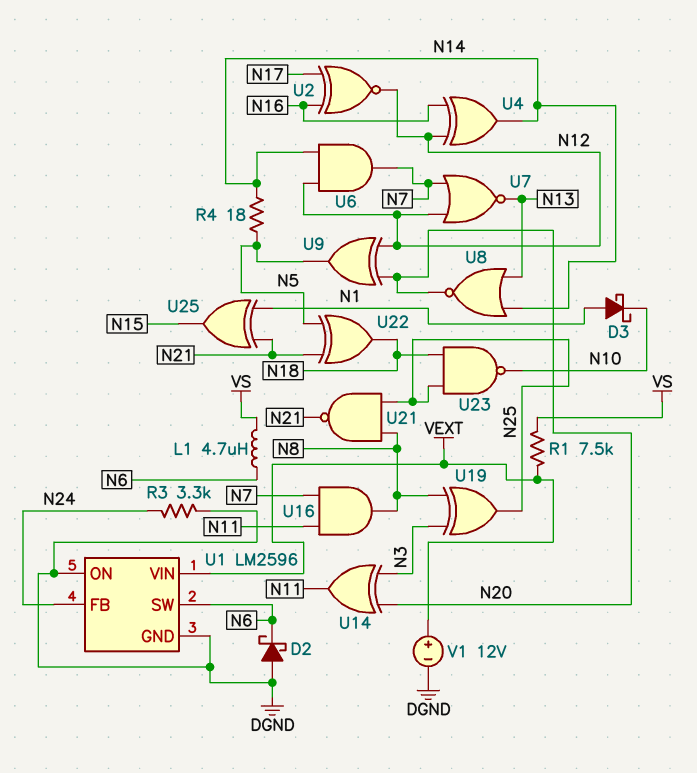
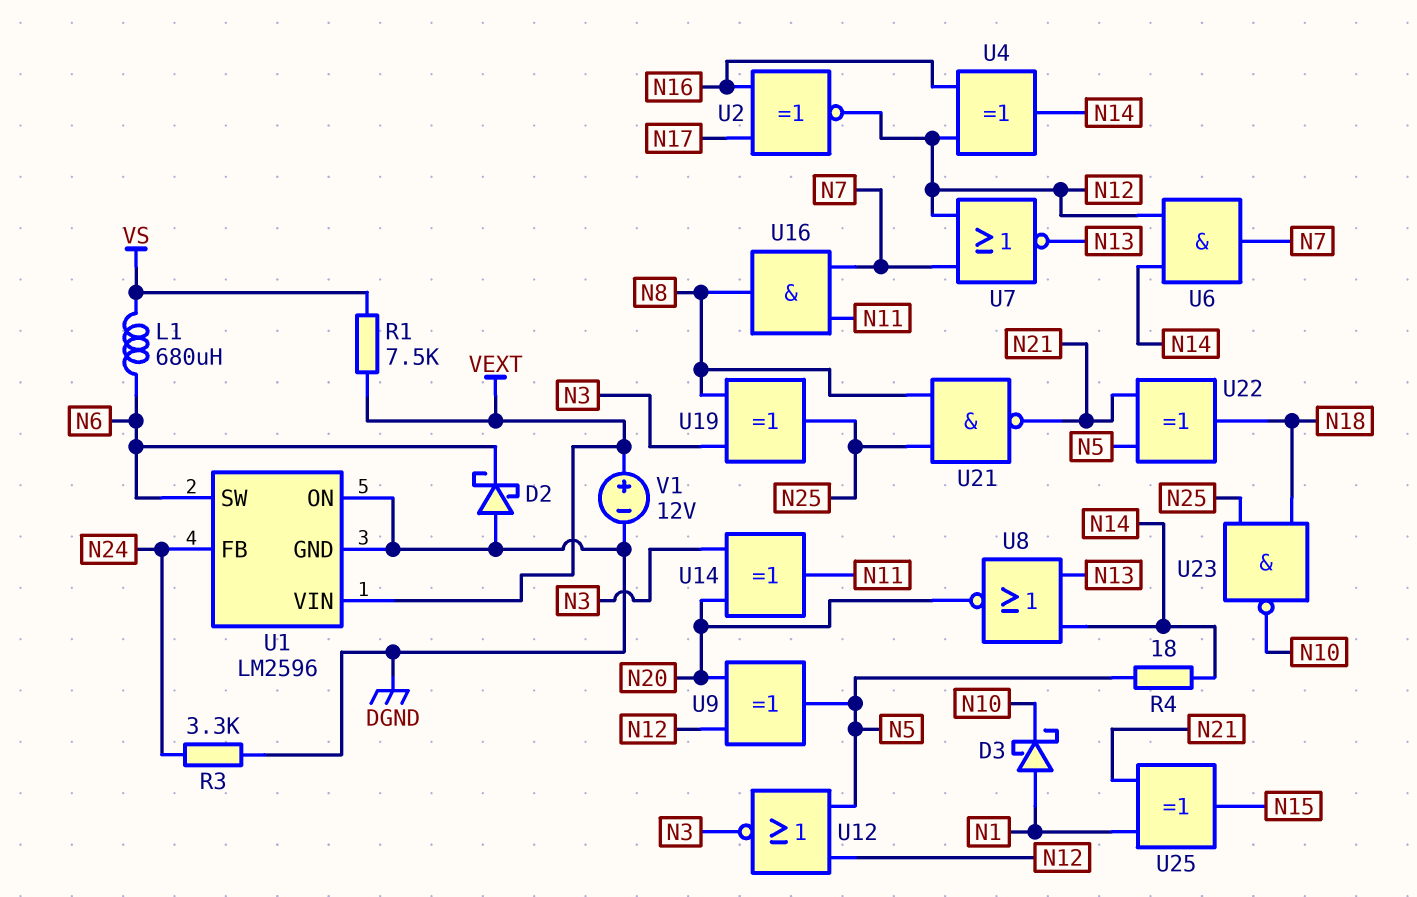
L1: 4.7uH (N6, VS) -> 680uH (N6, VS)
U12: none -> NOR (in N5, in N12, out N3)

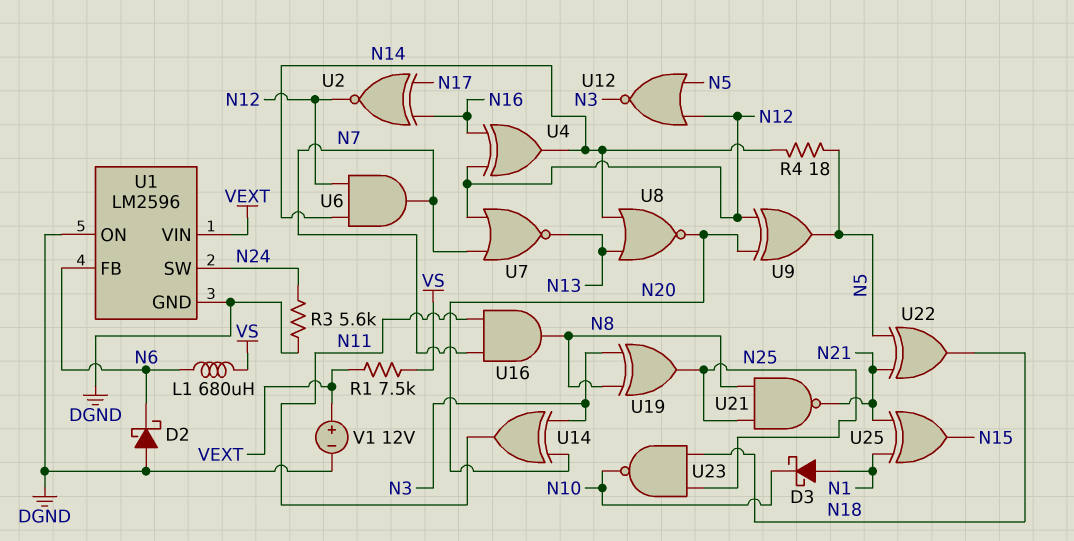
R3: 3.3k (DGND, N24) -> 5.6k (DGND, N24)
U1 pin FB: N24 -> N6
U1 pin SW: N6 -> N24

